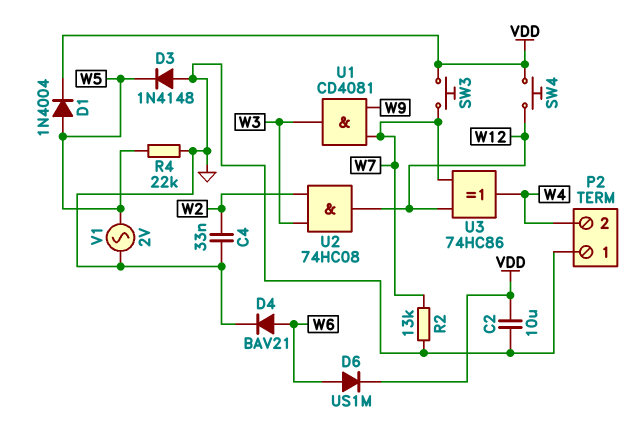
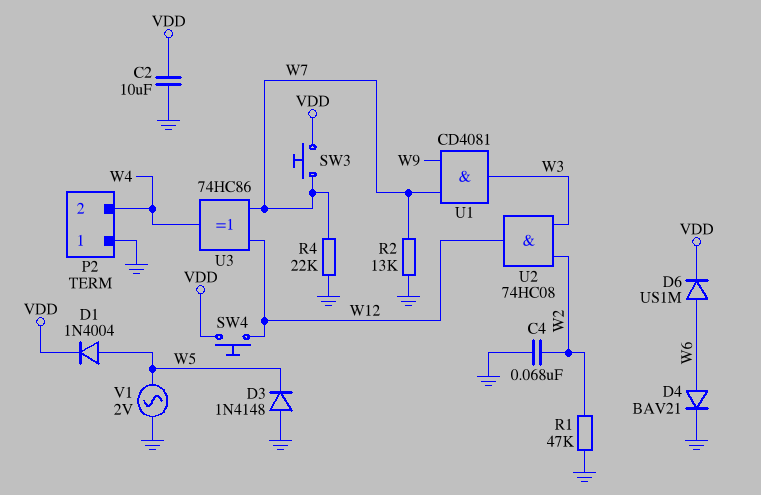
C4: 33nF (GND, W2) -> 68nF (GND, W2)
R1: none -> 47k (GND, W2)
R4: 22k (GND, W5) -> 22k (GND, W7)

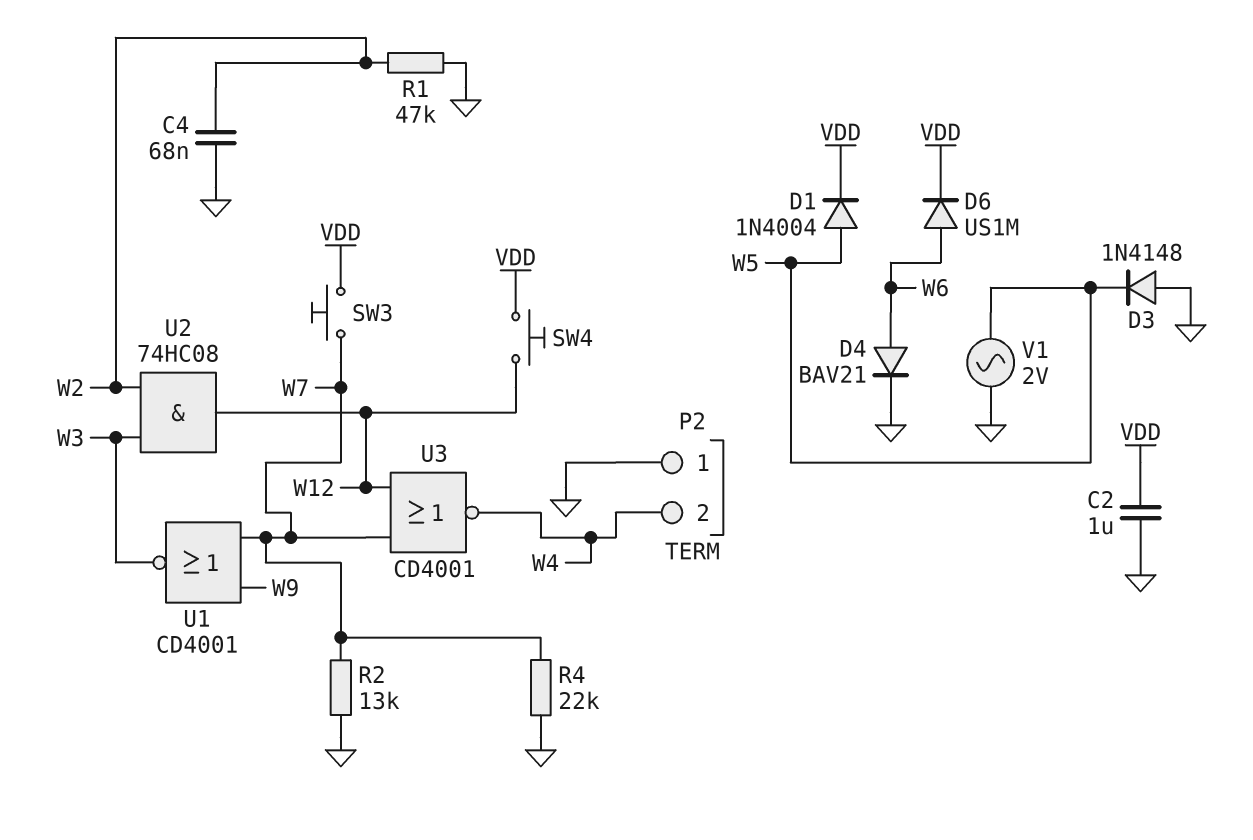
C2: 10uF (GND, VDD) -> 1uF (GND, VDD)
U1: AND CD4081 (in W7, in W9, out W3) -> NOR CD4001 (in W7, in W9, out W3)
U3: XOR 74HC86 (in W7, in W12, out W4) -> NOR CD4001 (in W7, in W12, out W4)

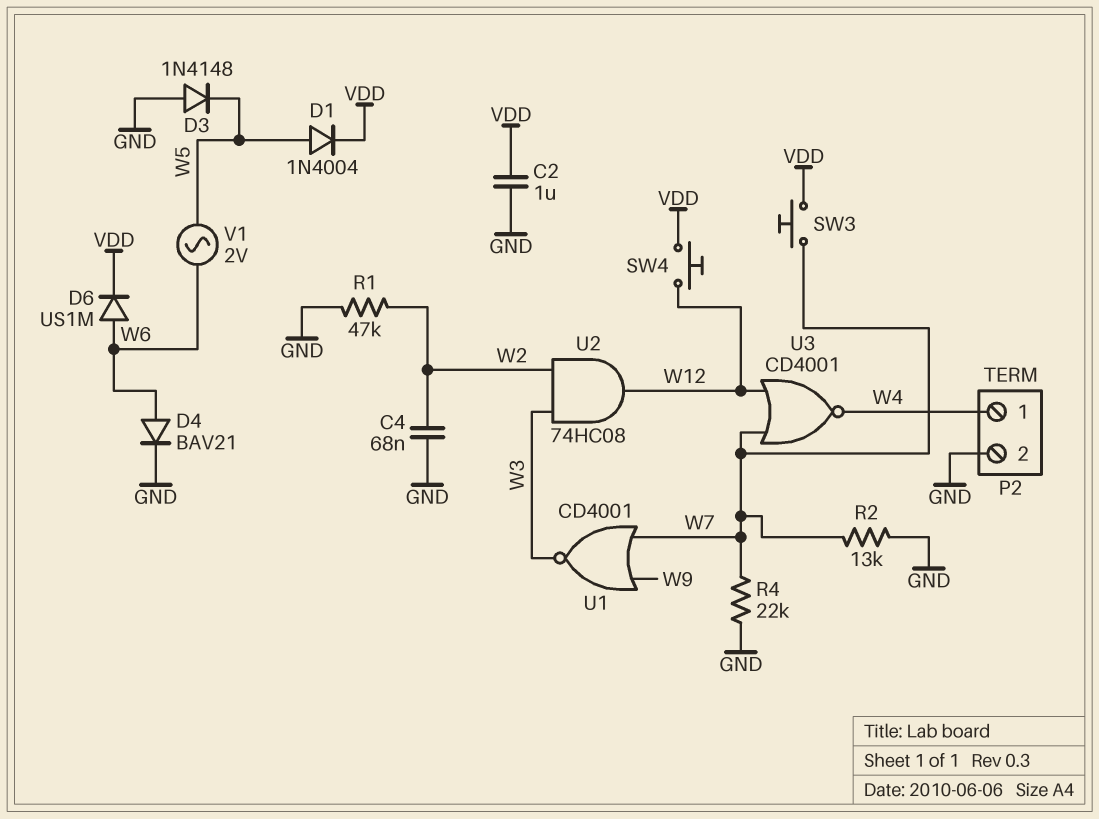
P2 pin 1: GND -> W4
P2 pin 2: W4 -> GND
V1: AC 2V (GND, W5) -> AC 2V (W5, W6)

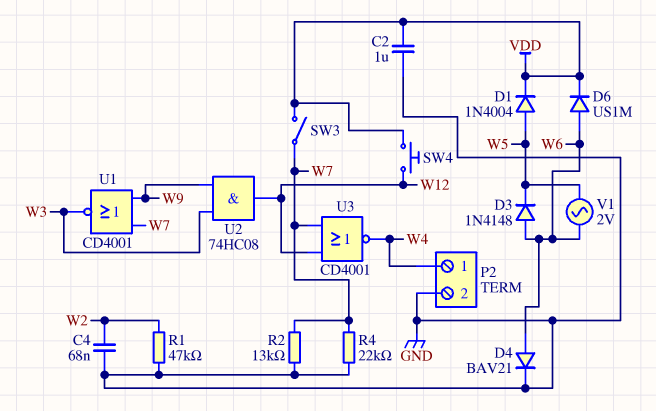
D3: diode 1N4148 (A GND, K W5) -> diode 1N4148 (A W6, K W5)
SW3: button (VDD, W7) -> switch (VDD, W7)
U2: AND 74HC08 (in W2, in W3, out W12) -> AND 74HC08 (in W3, in W9, out W12)

